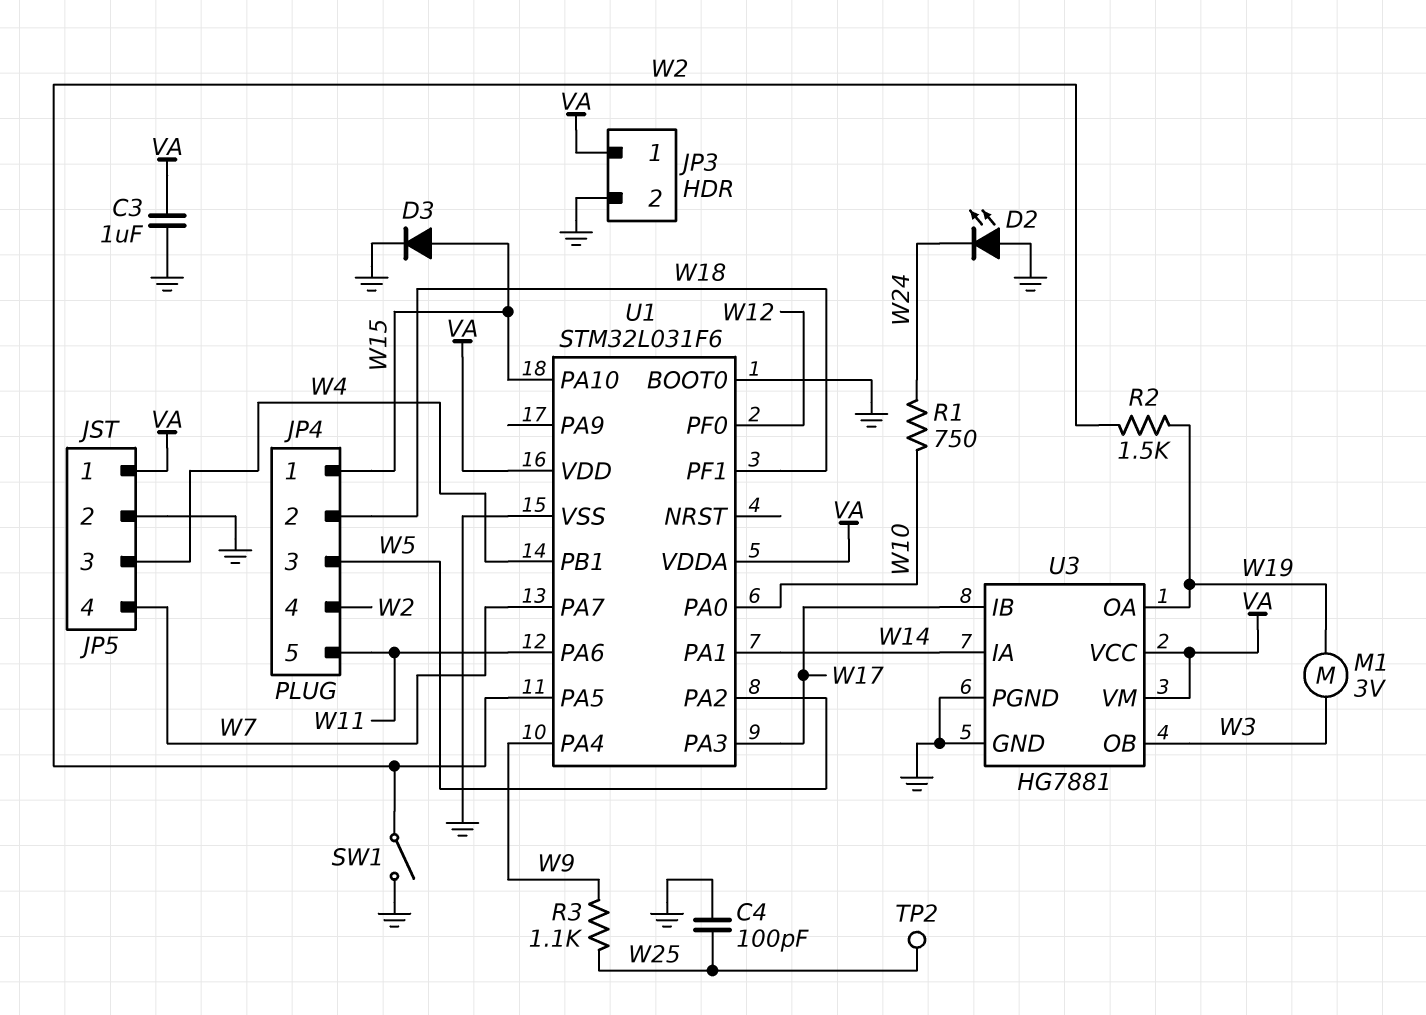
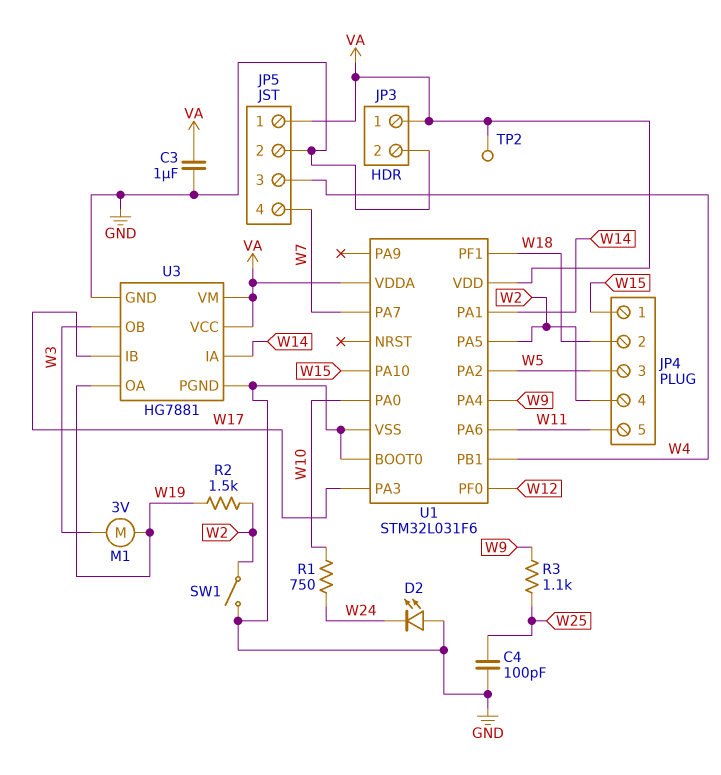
D3: diode (A W15, K GND) -> none
TP2: test point (W25) -> test point (VA)

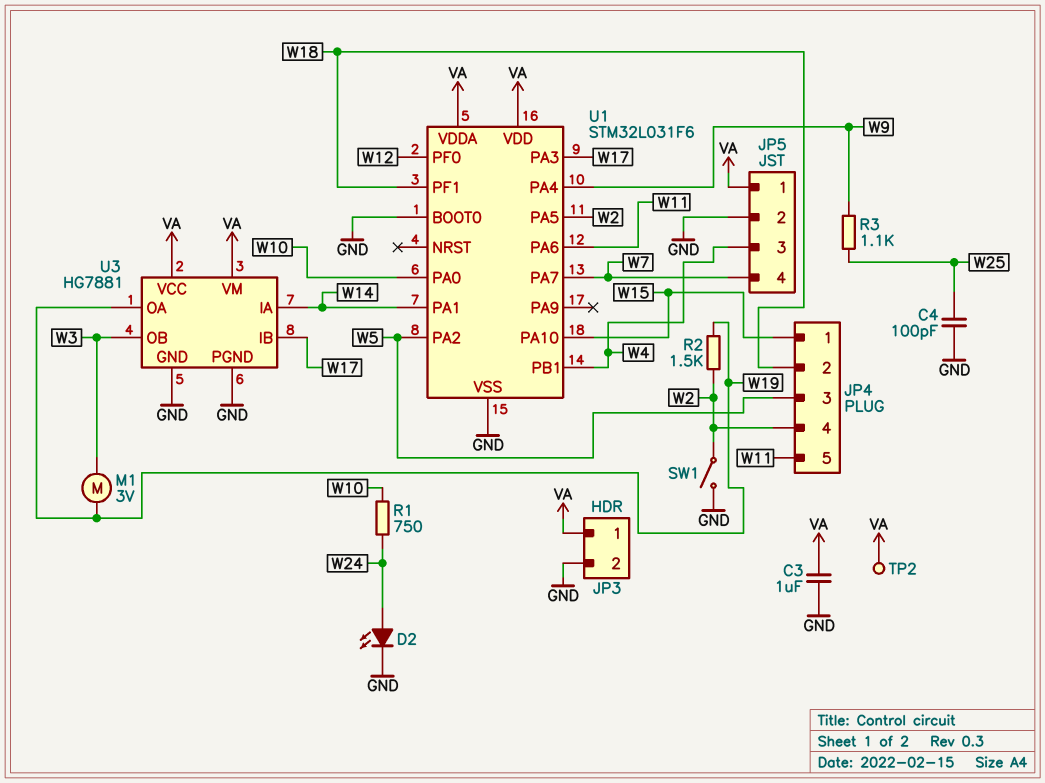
D2: LED (A GND, K W24) -> LED (A W24, K GND)

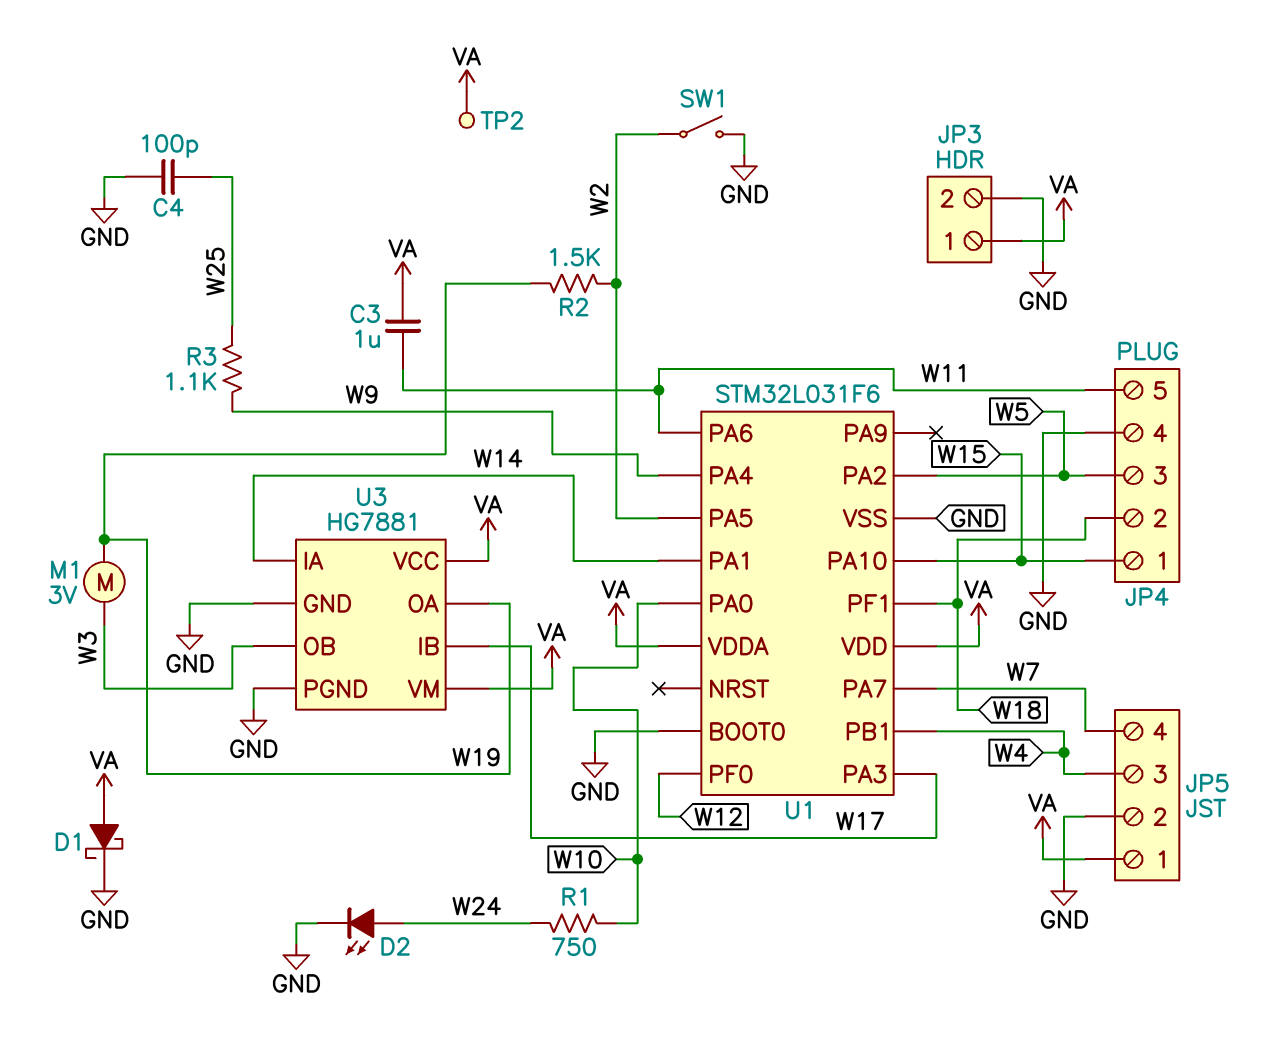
C3: 1uF (GND, VA) -> 1uF (VA, W11)
D1: none -> schottky (A VA, K GND)
JP4 pin 4: W2 -> GND

